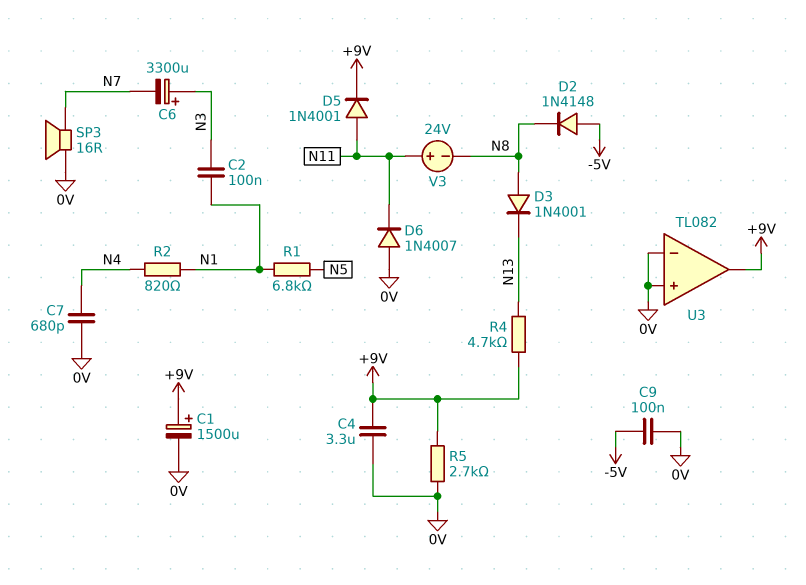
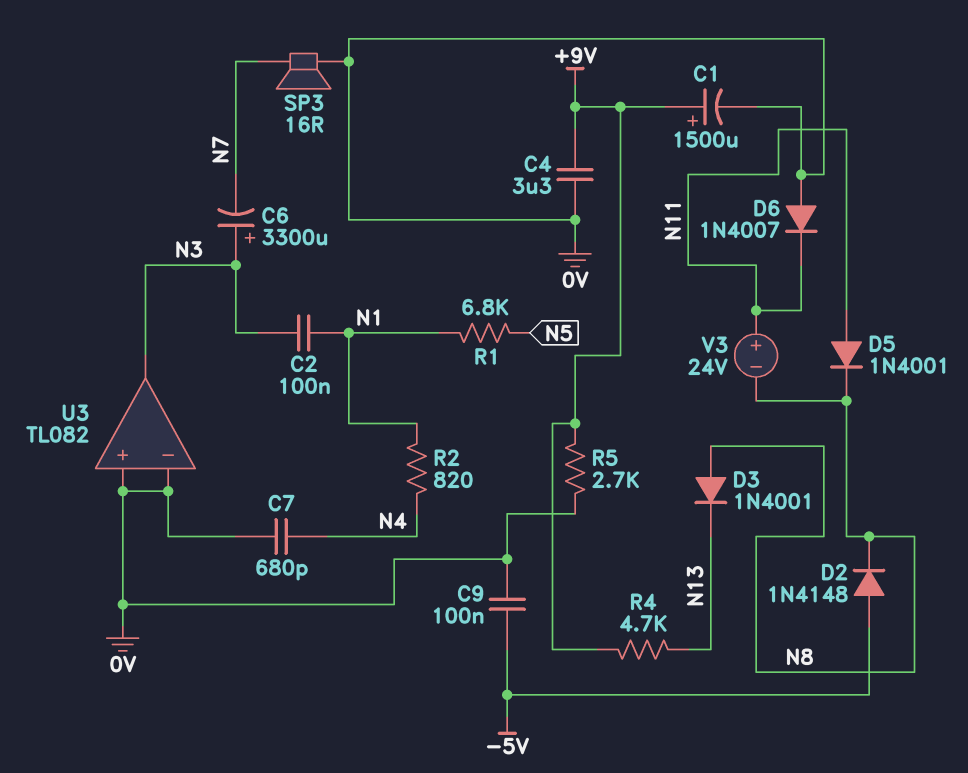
D5: diode 1N4001 (A N11, K +9V) -> diode 1N4001 (A N11, K N8)
U3 pin out: +9V -> N3

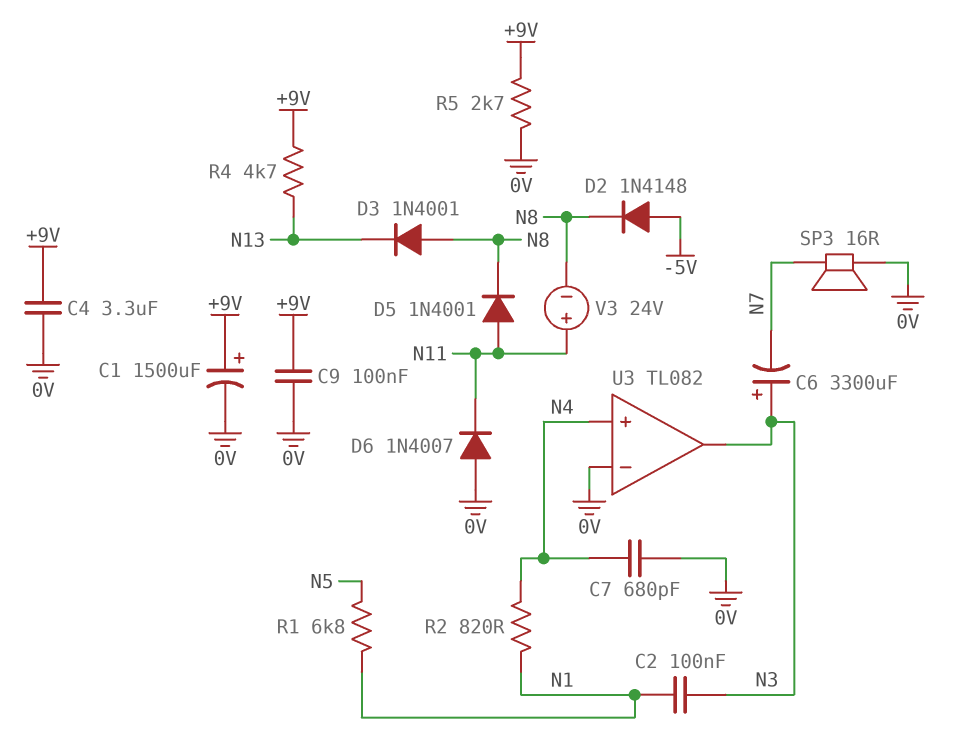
C9: 100nF (-5V, 0V) -> 100nF (+9V, 0V)
U3 pin in+: 0V -> N4

